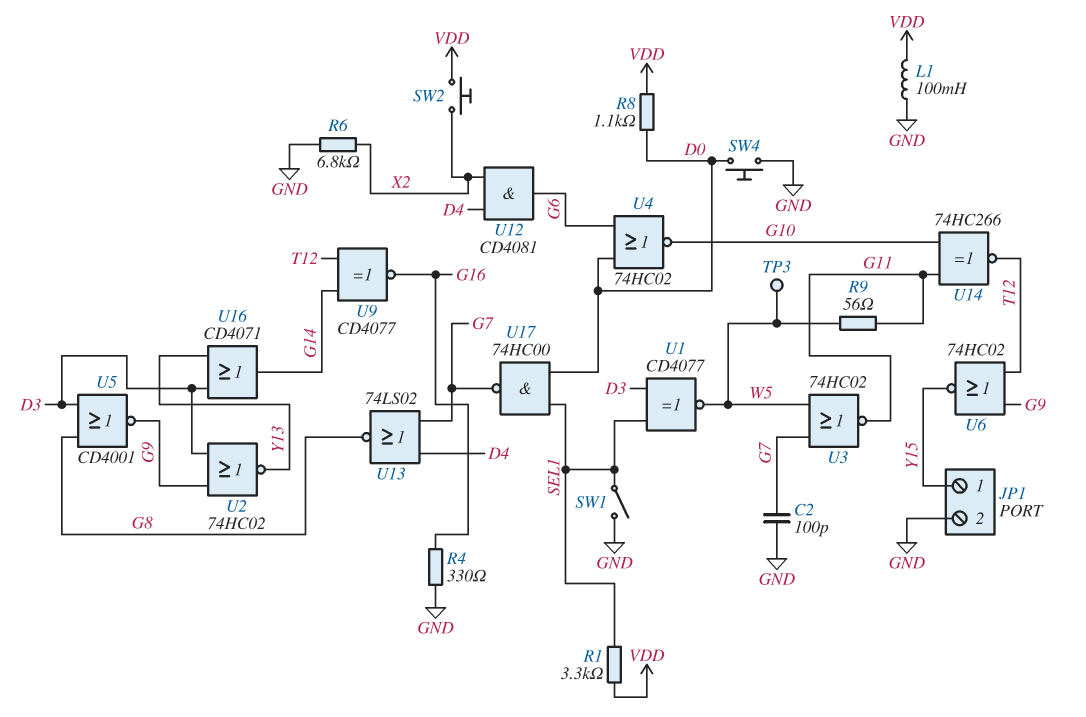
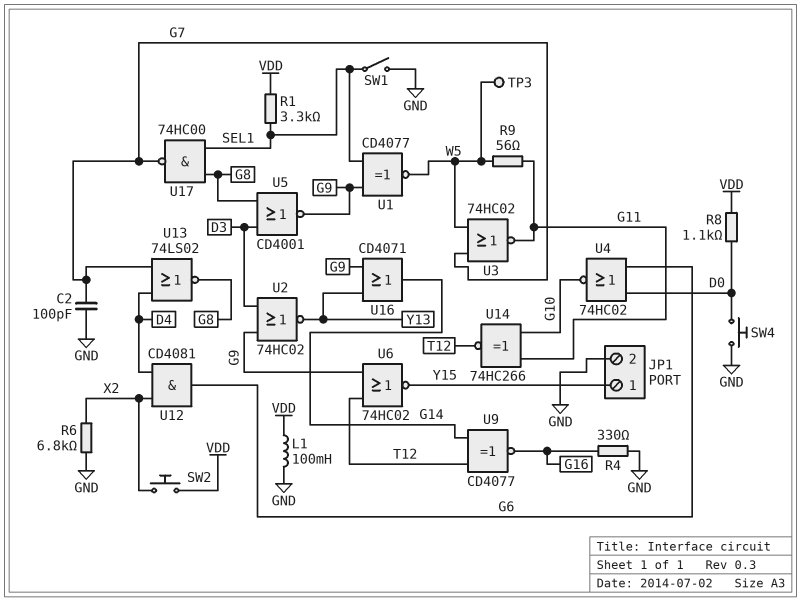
U1: XNOR CD4077 (in D3, in SEL1, out W5) -> XNOR CD4077 (in G9, in SEL1, out W5)
U16: OR CD4071 (in D3, in Y13, out G14) -> OR CD4071 (in G9, in Y13, out G14)
U17: NAND 74HC00 (in D0, in SEL1, out G7) -> NAND 74HC00 (in G8, in SEL1, out G7)

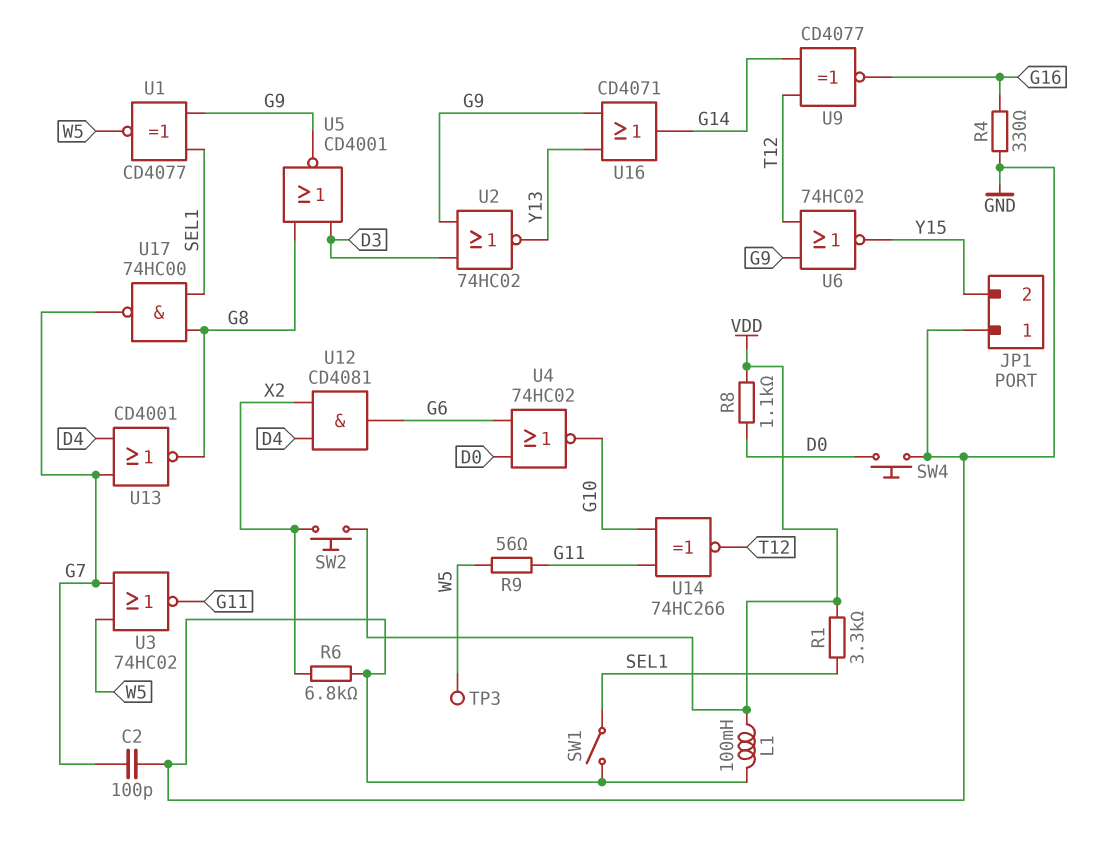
JP1 pin 1: Y15 -> GND
JP1 pin 2: GND -> Y15
U13: NOR 74LS02 (in D4, in G7, out G8) -> NOR CD4001 (in D4, in G7, out G8)

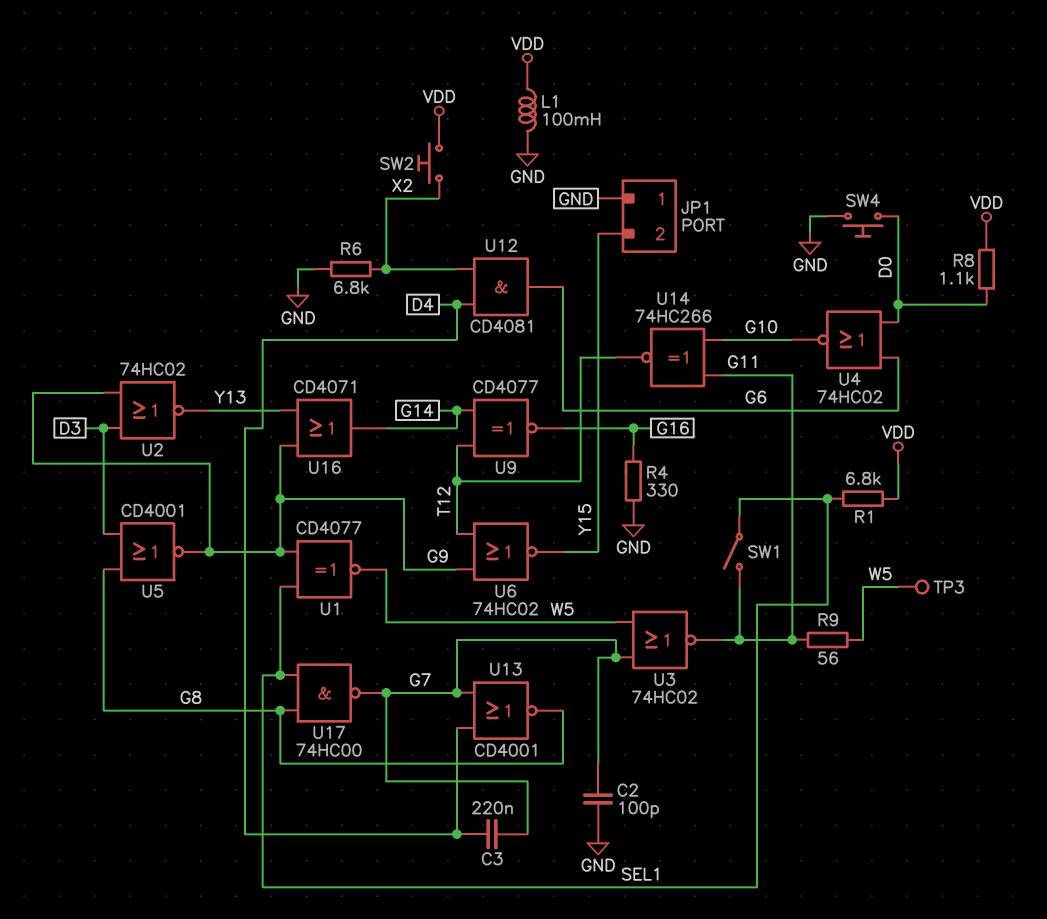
C3: none -> 220nF (D4, G7)
R1: 3.3k (SEL1, VDD) -> 6.8k (SEL1, VDD)
SW1: switch (GND, SEL1) -> switch (G11, SEL1)

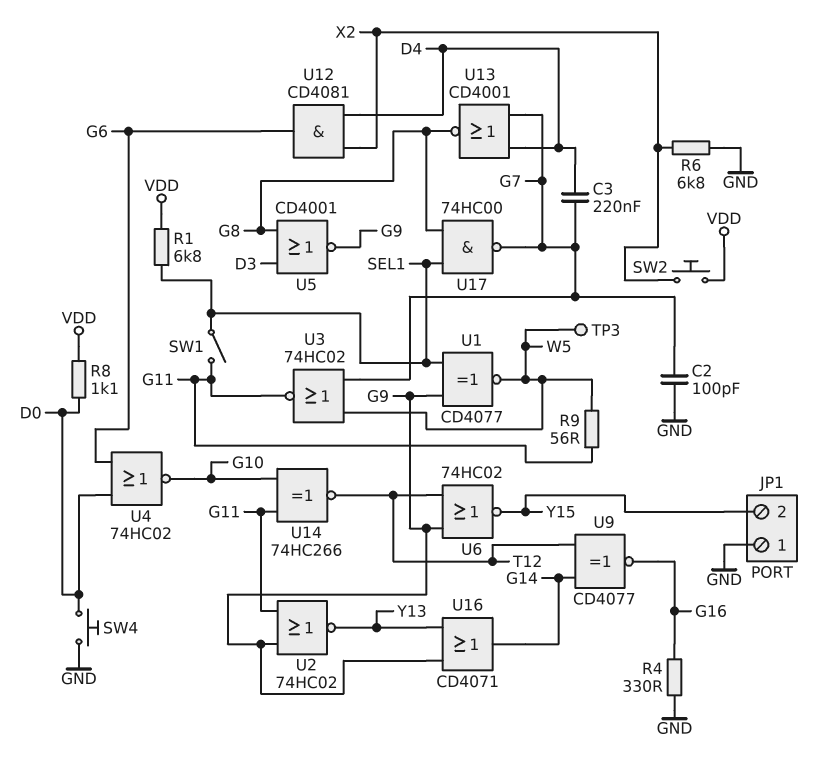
L1: 100mH (GND, VDD) -> none
U2: NOR 74HC02 (in D3, in G9, out Y13) -> NOR 74HC02 (in G9, in G11, out Y13)

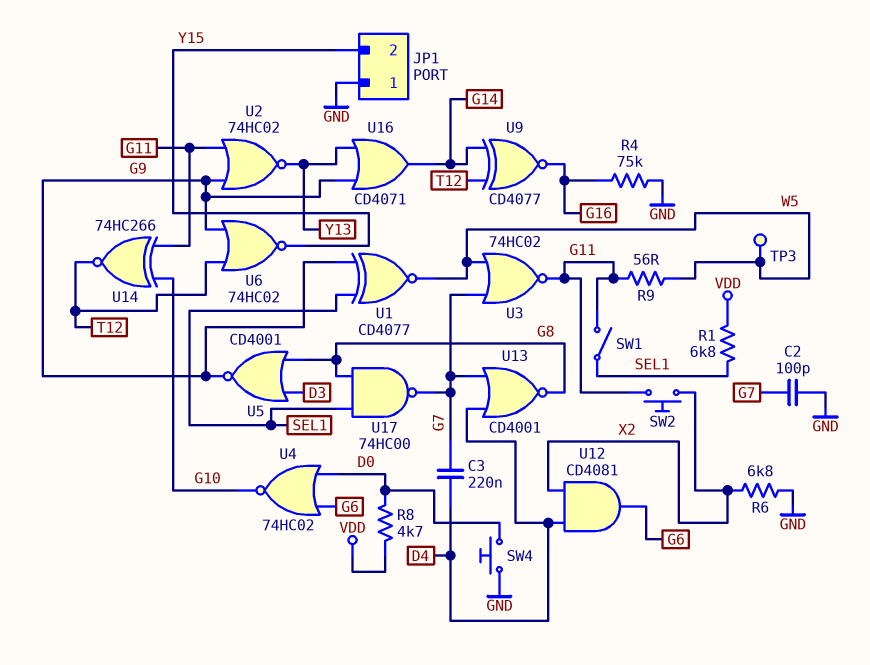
R4: 330 (G16, GND) -> 75k (G16, GND)
R8: 1.1k (D0, VDD) -> 4.7k (D0, VDD)
SW2: button (VDD, X2) -> button (G11, X2)

